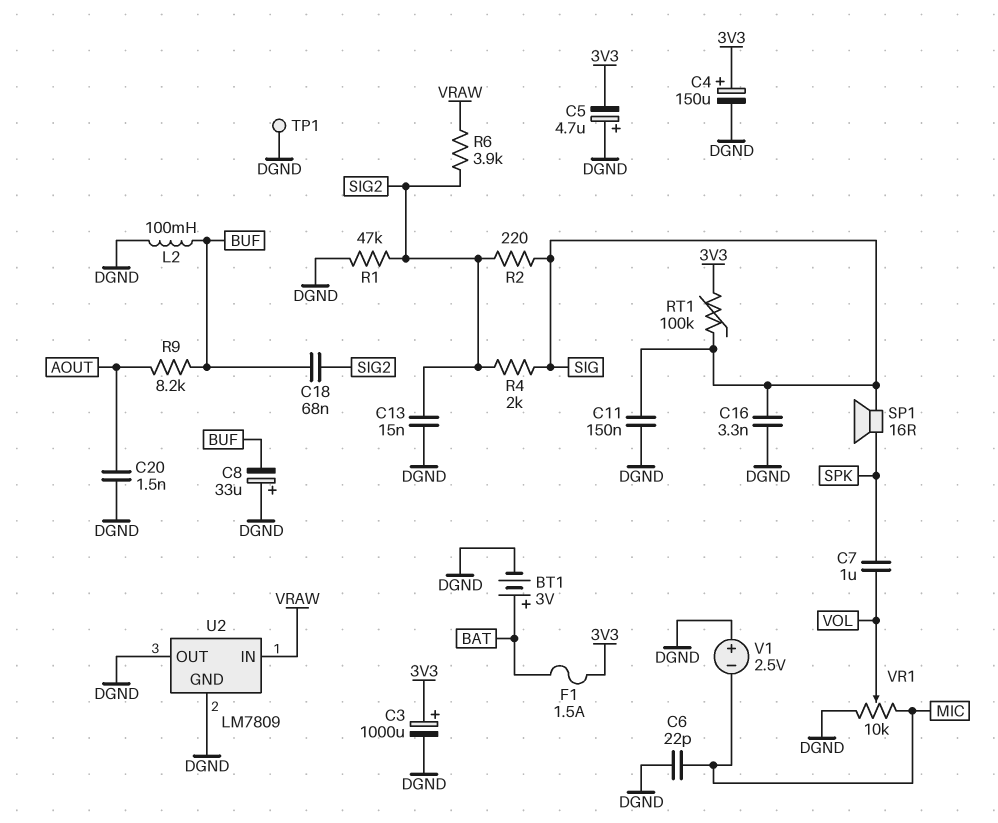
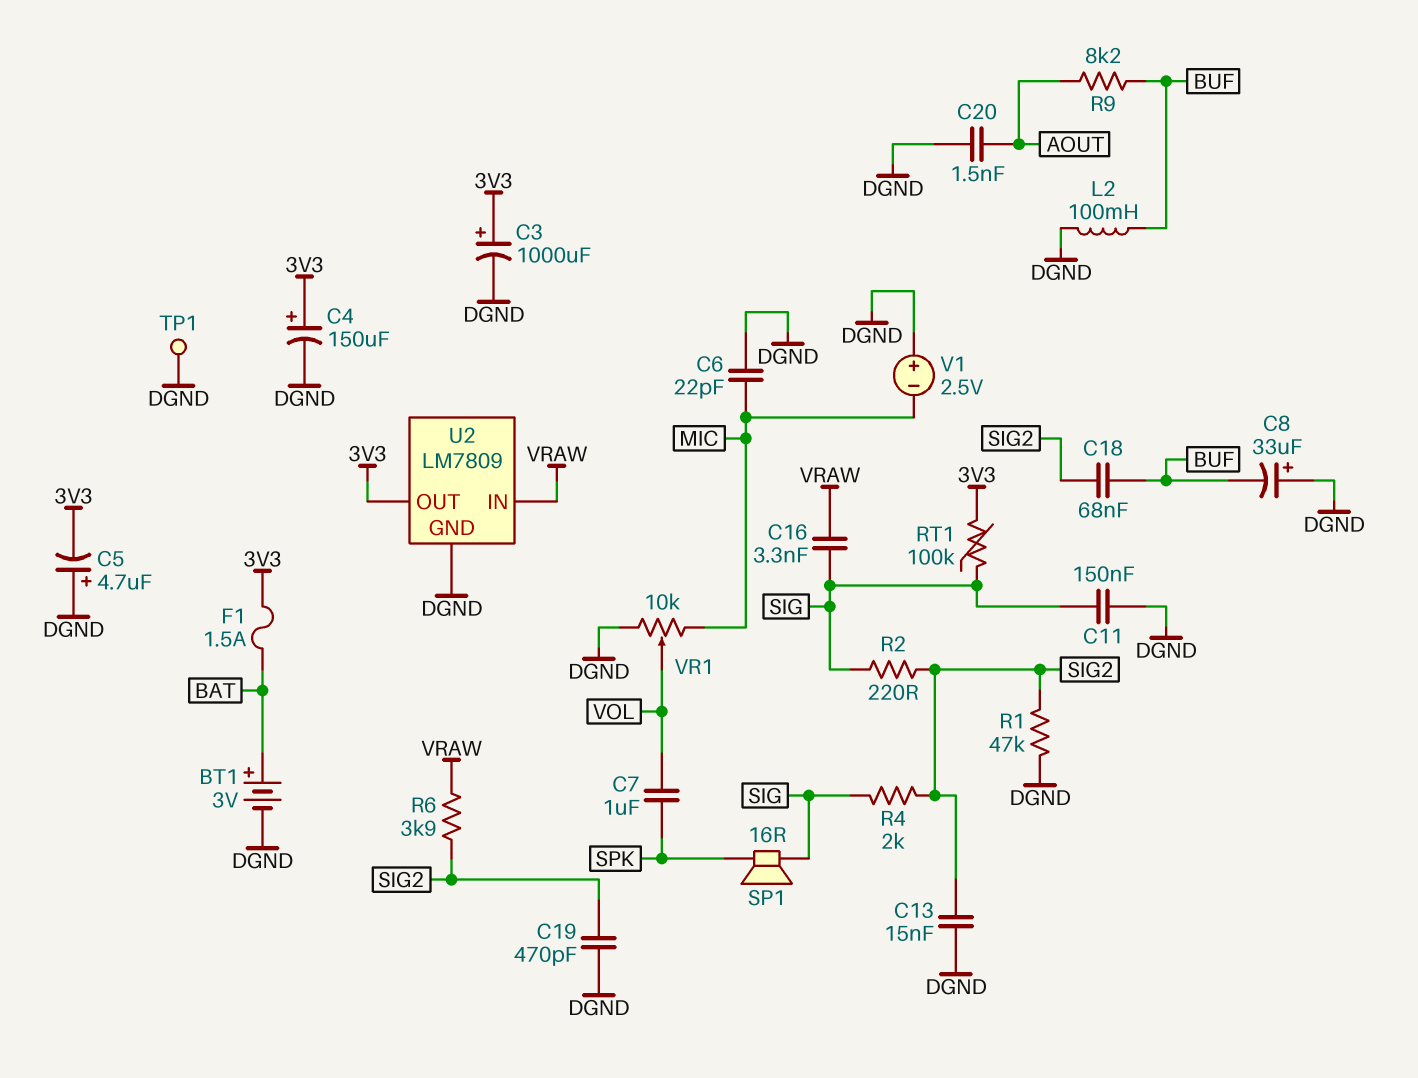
C16: 3.3nF (DGND, SIG) -> 3.3nF (SIG, VRAW)
C19: none -> 470pF (DGND, SIG2)
U2 pin OUT: DGND -> 3V3

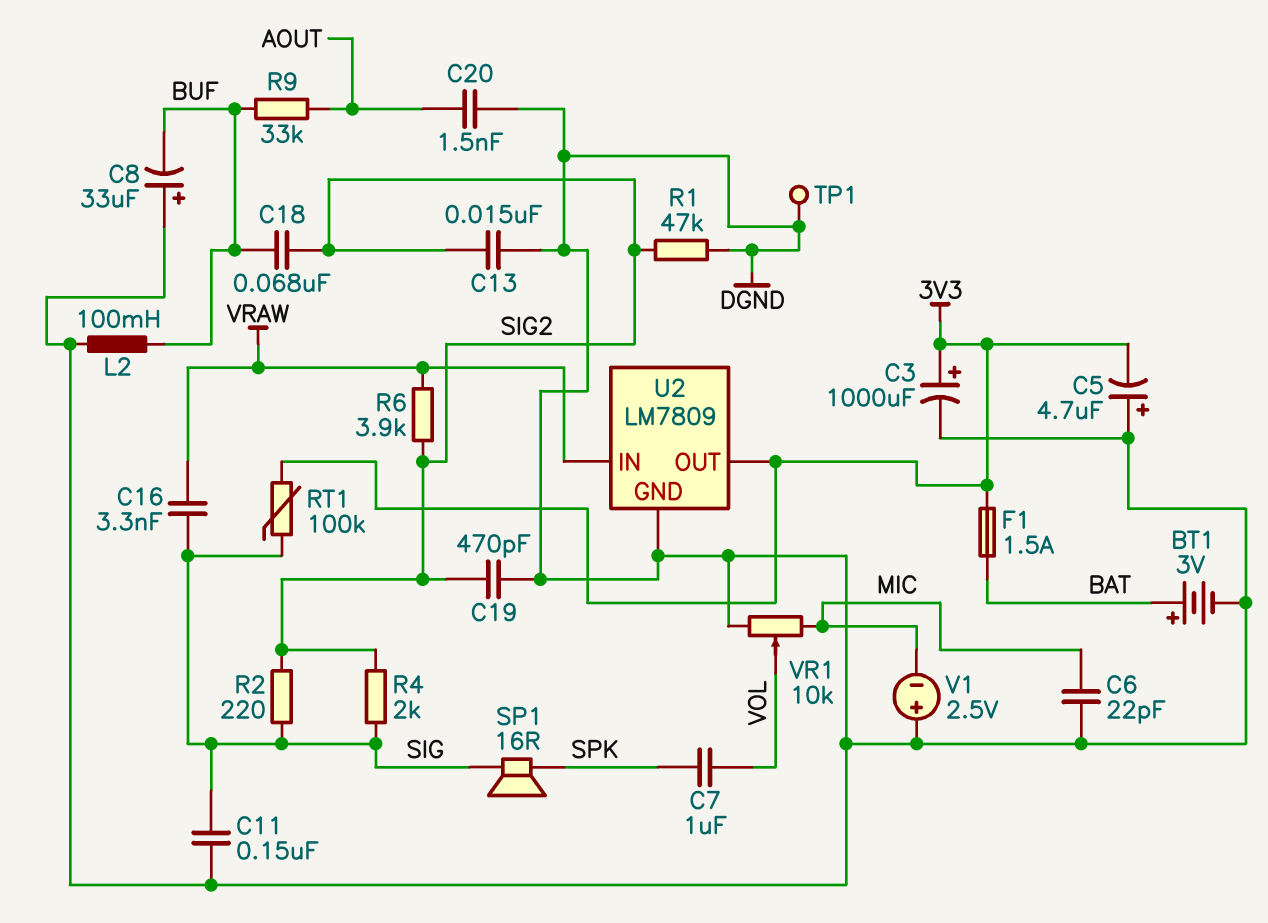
C4: 150uF (plus 3V3, minus DGND) -> none
R9: 8.2k (AOUT, BUF) -> 33k (AOUT, BUF)

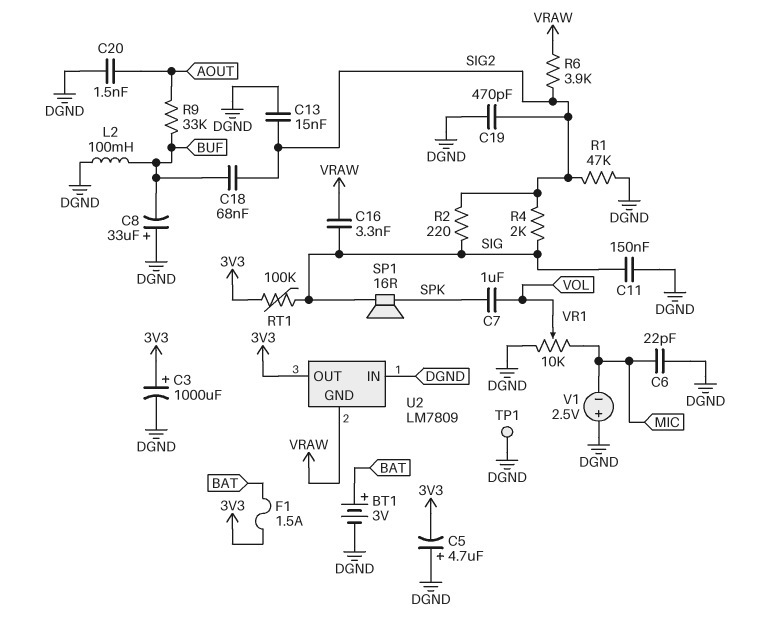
U2 pin GND: DGND -> VRAW
U2 pin IN: VRAW -> DGND

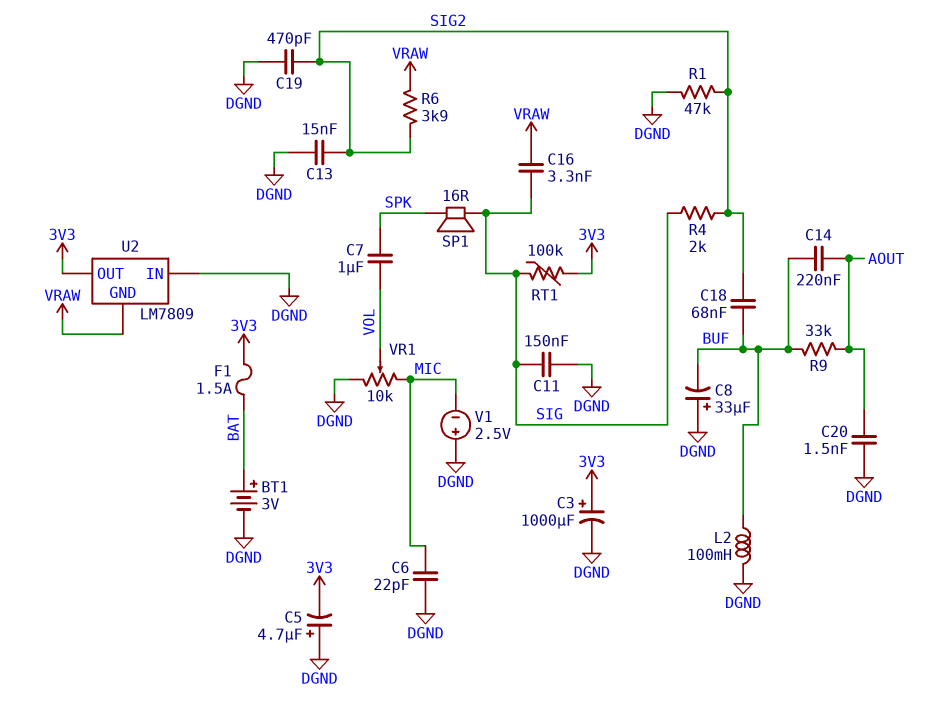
C14: none -> 220nF (AOUT, BUF)
R2: 220 (SIG, SIG2) -> none
TP1: test point (DGND) -> none

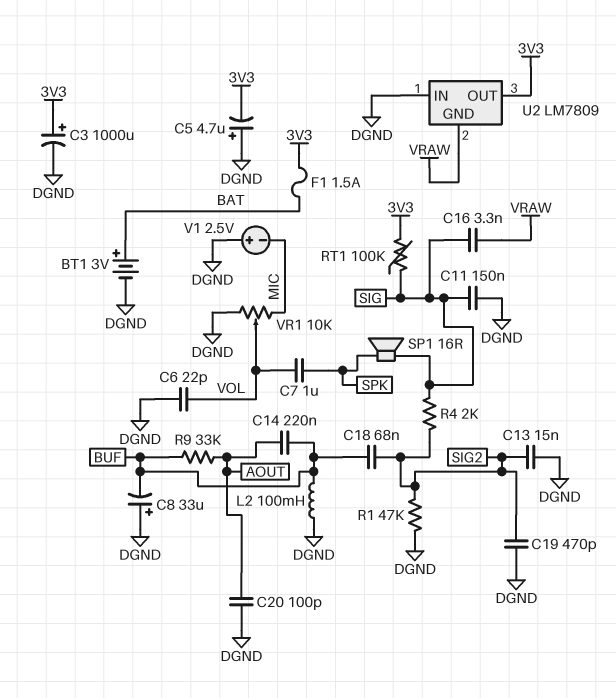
C6: 22pF (DGND, MIC) -> 22pF (DGND, VOL)
C20: 1.5nF (AOUT, DGND) -> 100pF (AOUT, DGND)
R6: 3.9k (SIG2, VRAW) -> none

